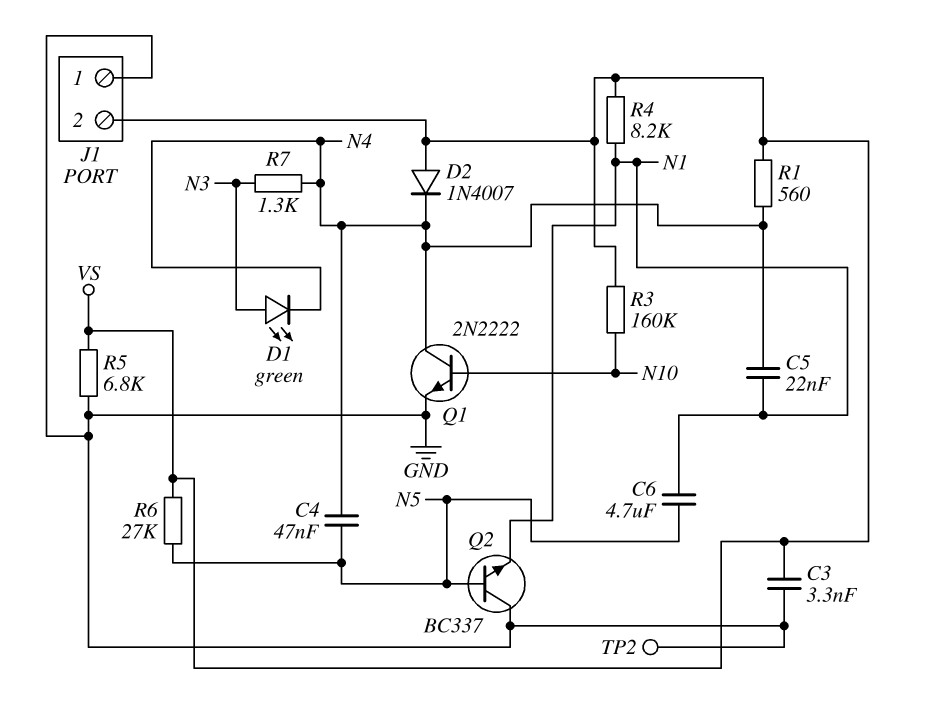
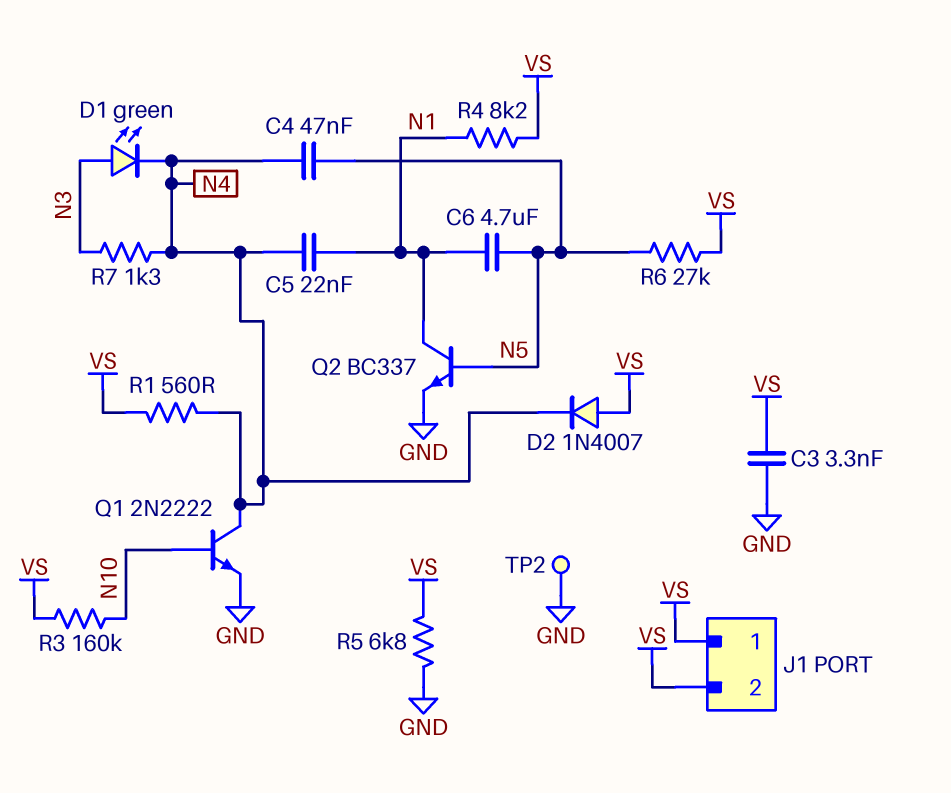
J1 pin 1: GND -> VS
Q2: NPN BC337 (B N5, C GND, E N1) -> NPN BC337 (B N5, C N1, E GND)

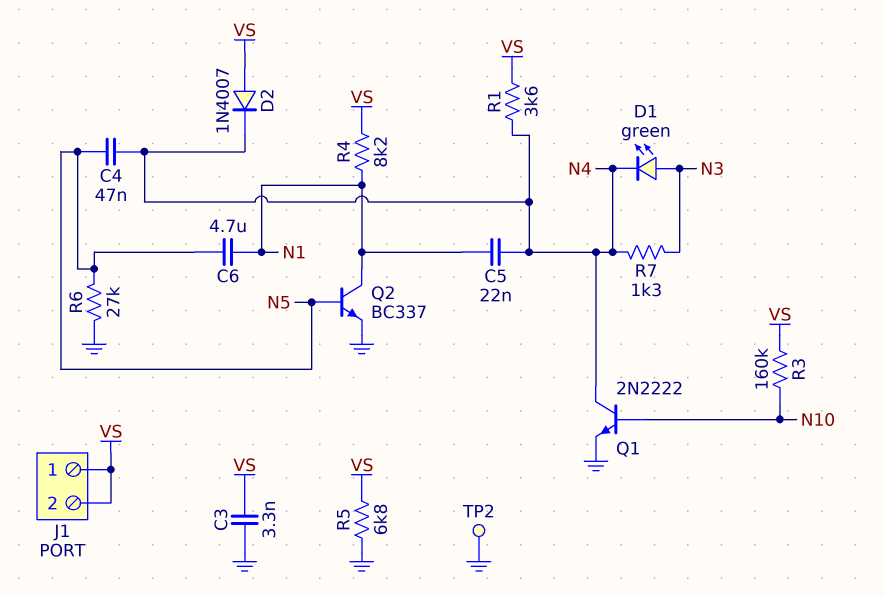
R1: 560 (N4, VS) -> 3.6k (N4, VS)
R6: 27k (N5, VS) -> 27k (GND, N5)

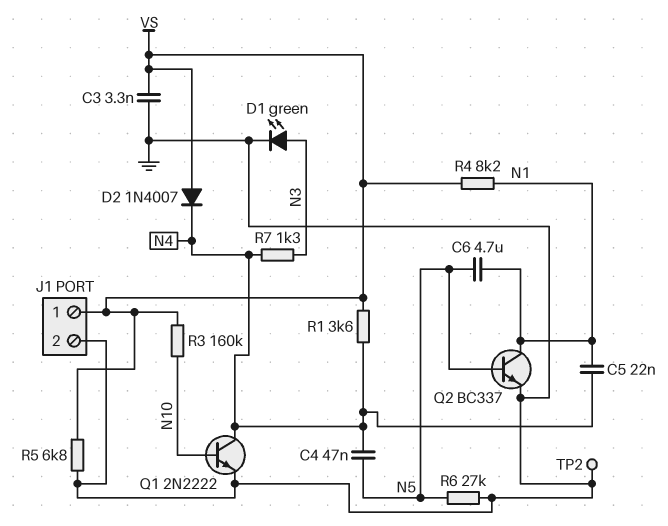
D1: LED green (A N3, K N4) -> LED green (A N3, K GND)
J1 pin 2: VS -> GND

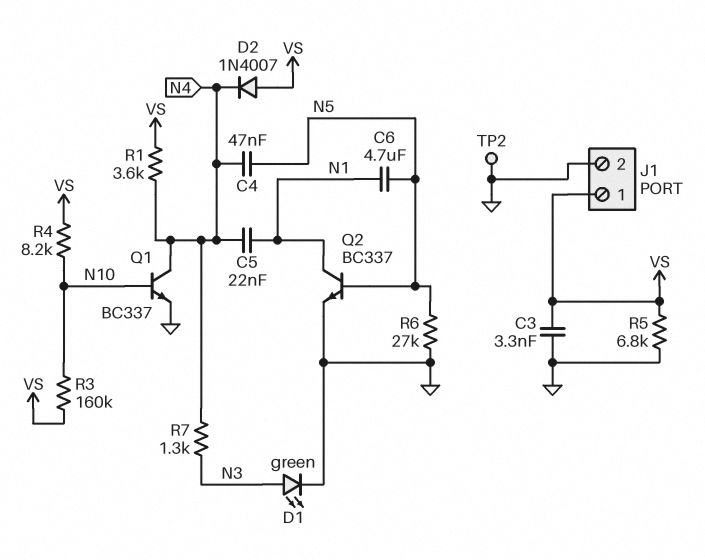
Q1: NPN 2N2222 (B N10, C N4, E GND) -> NPN BC337 (B N10, C N4, E GND)
R4: 8.2k (N1, VS) -> 8.2k (N10, VS)

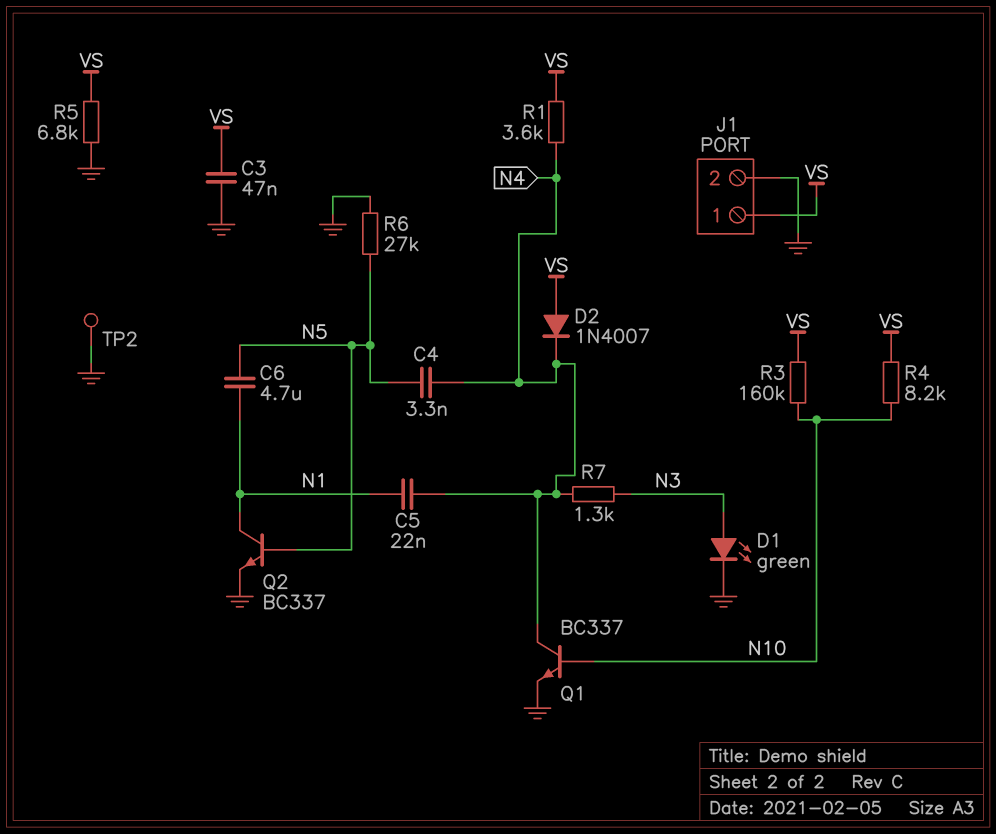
C3: 3.3nF (GND, VS) -> 47nF (GND, VS)
C4: 47nF (N4, N5) -> 3.3nF (N4, N5)

